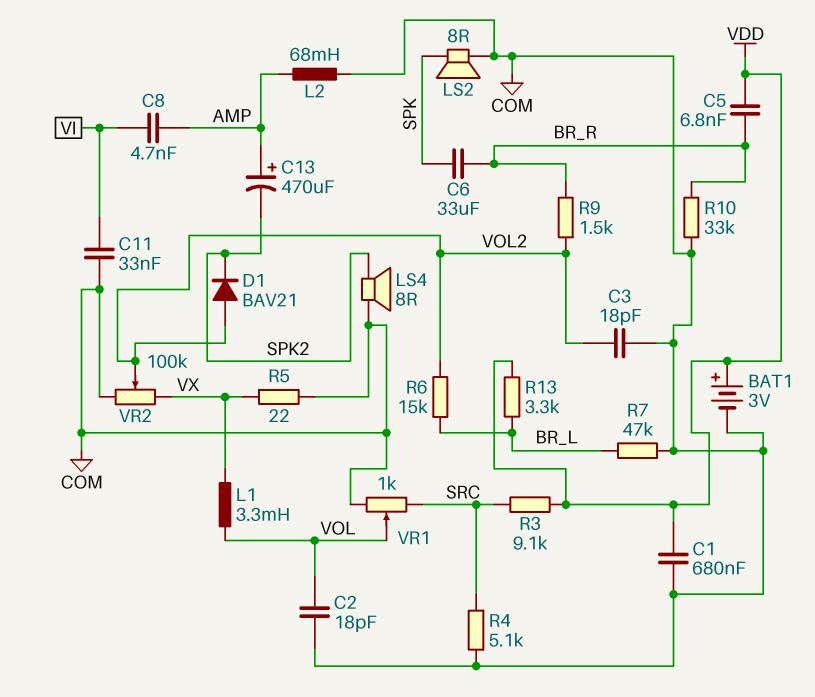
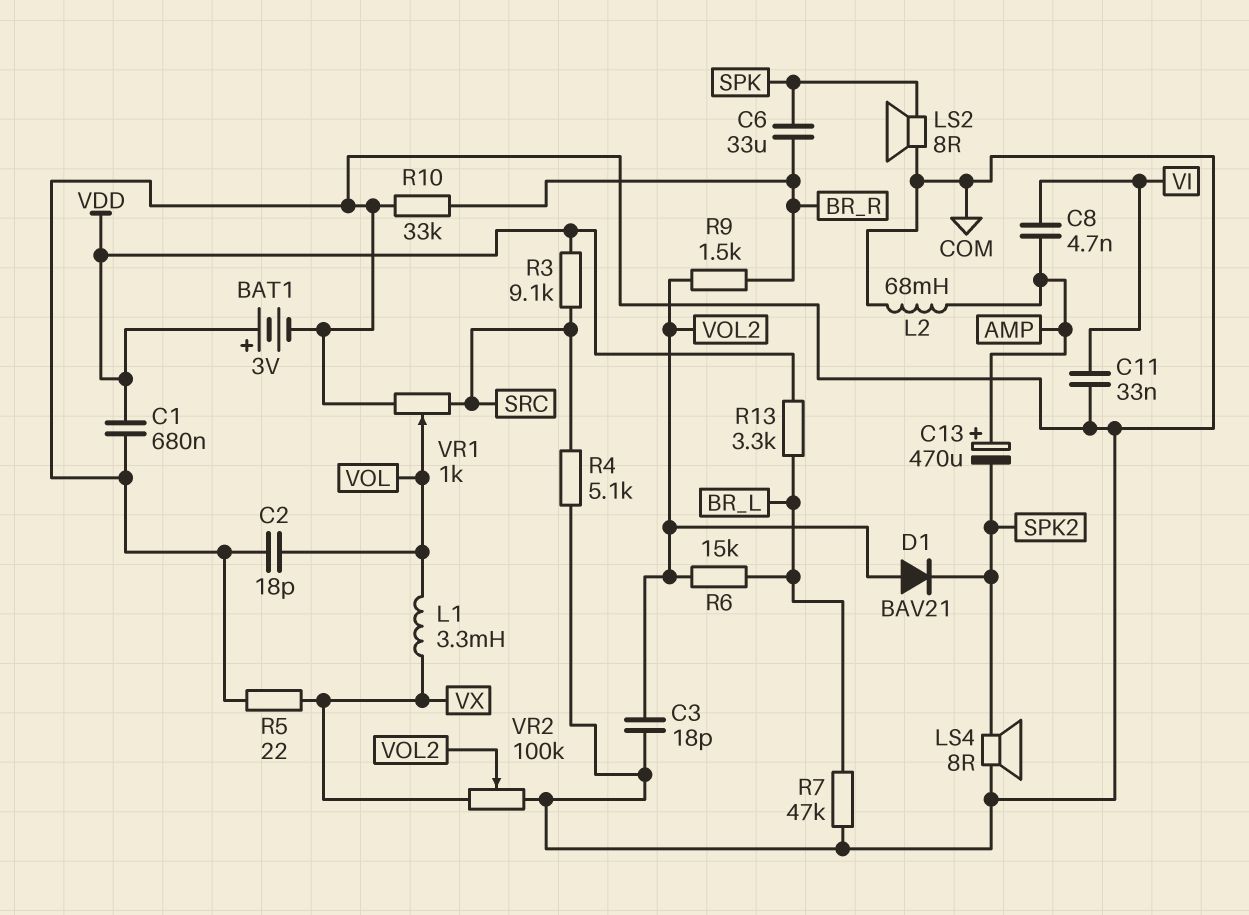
C5: 6.8nF (BR_R, VDD) -> none

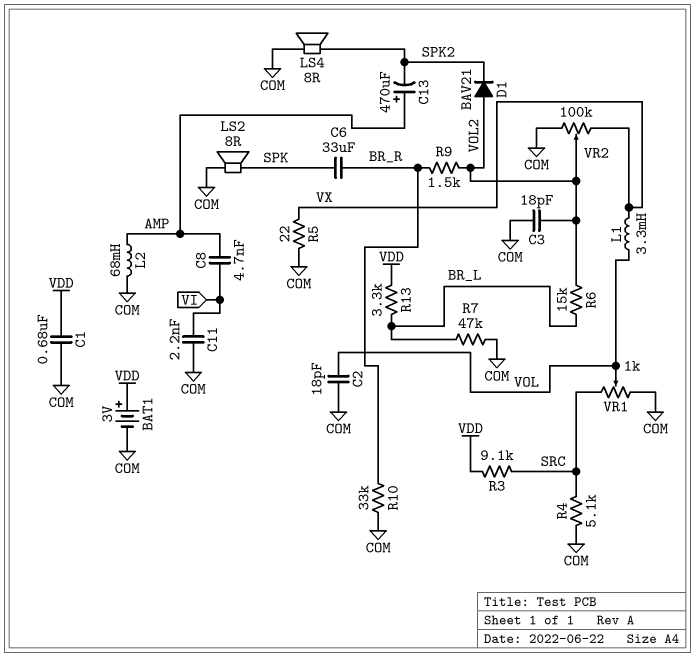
C11: 33nF (COM, VI) -> 2.2nF (COM, VI)

